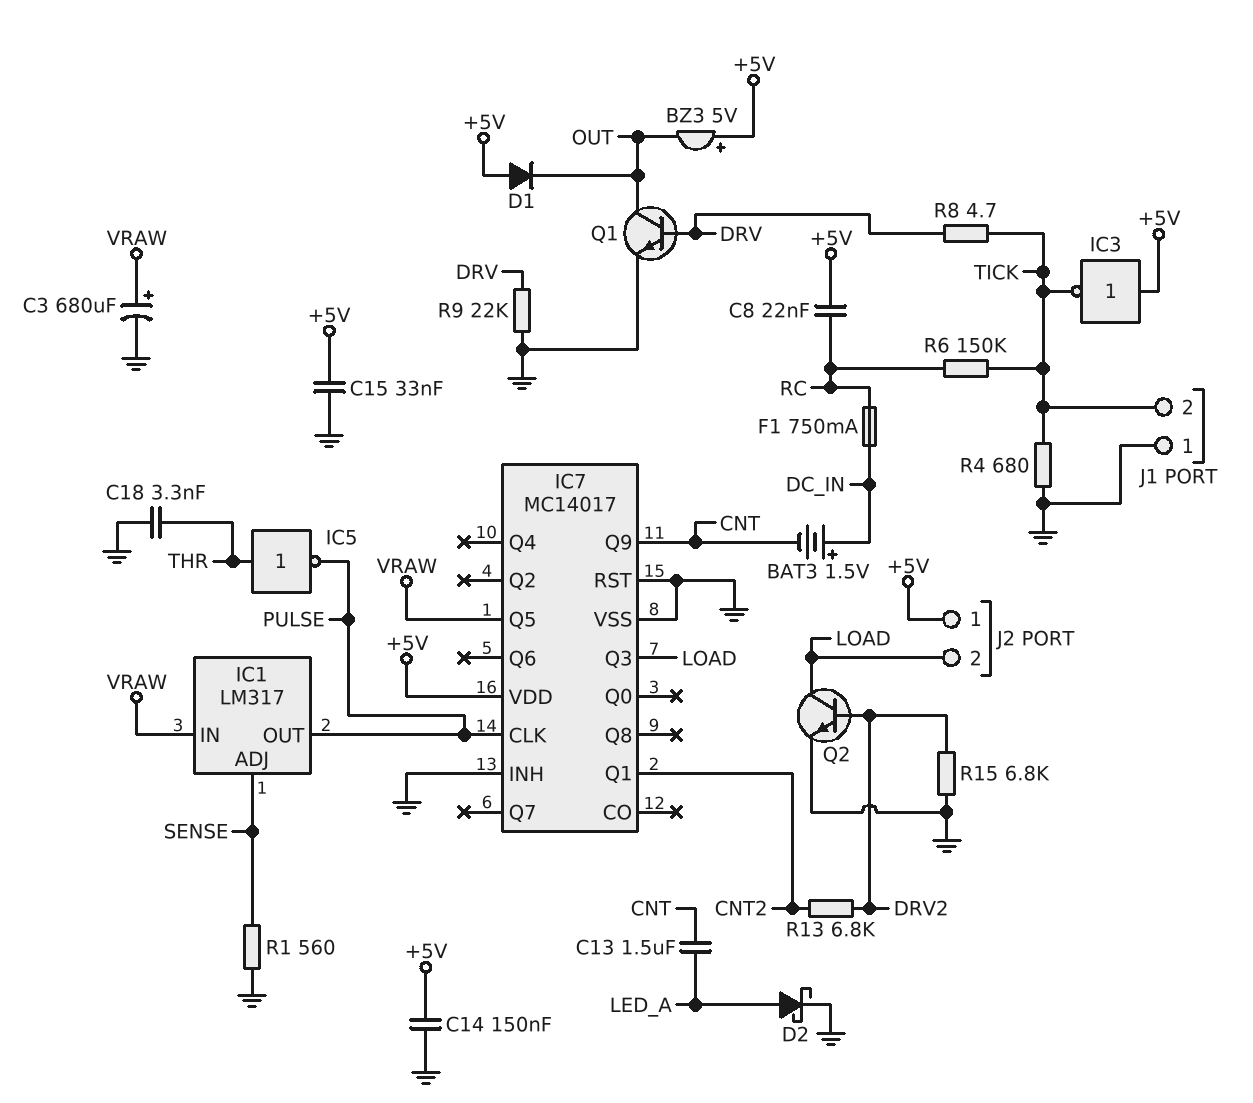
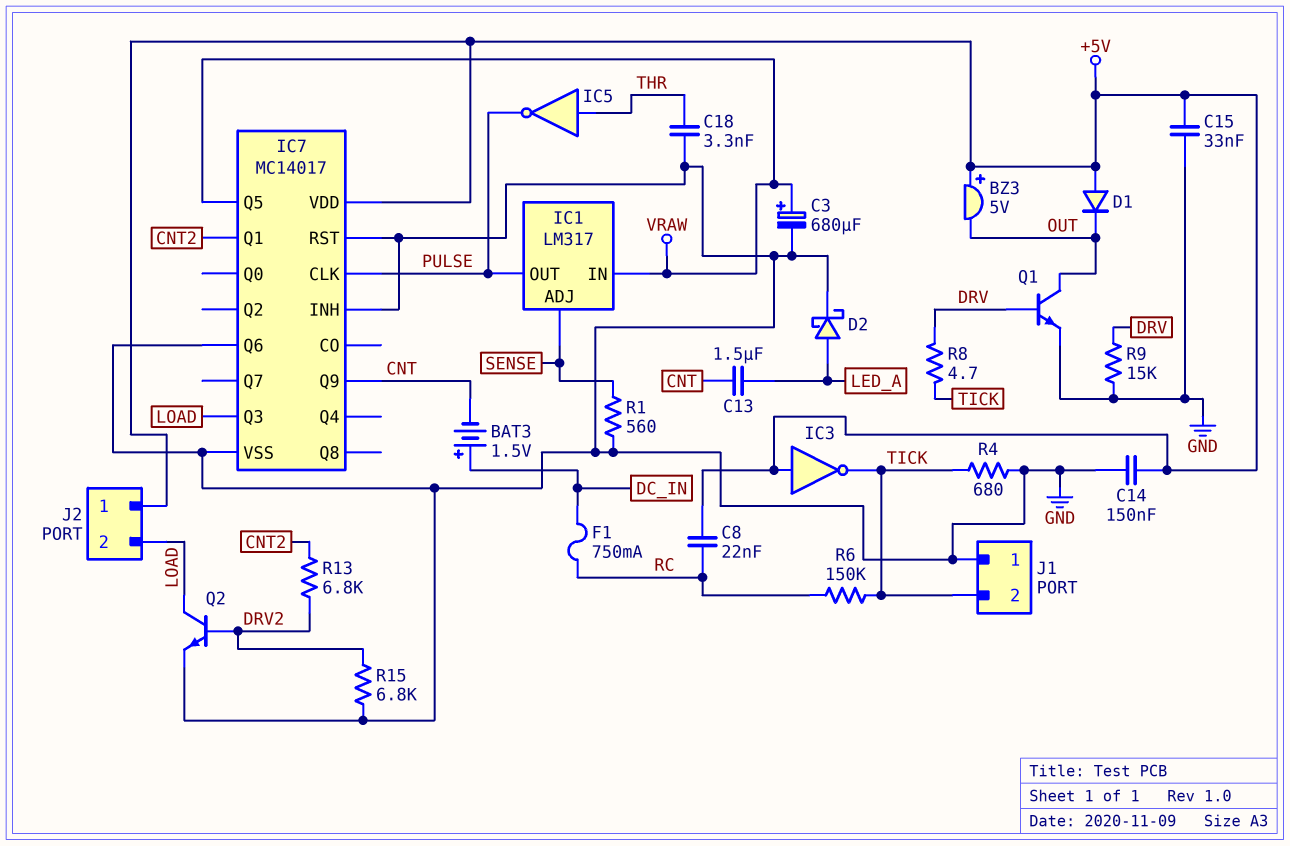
IC7 pin Q6: none -> GND
R9: 22k (DRV, GND) -> 15k (DRV, GND)

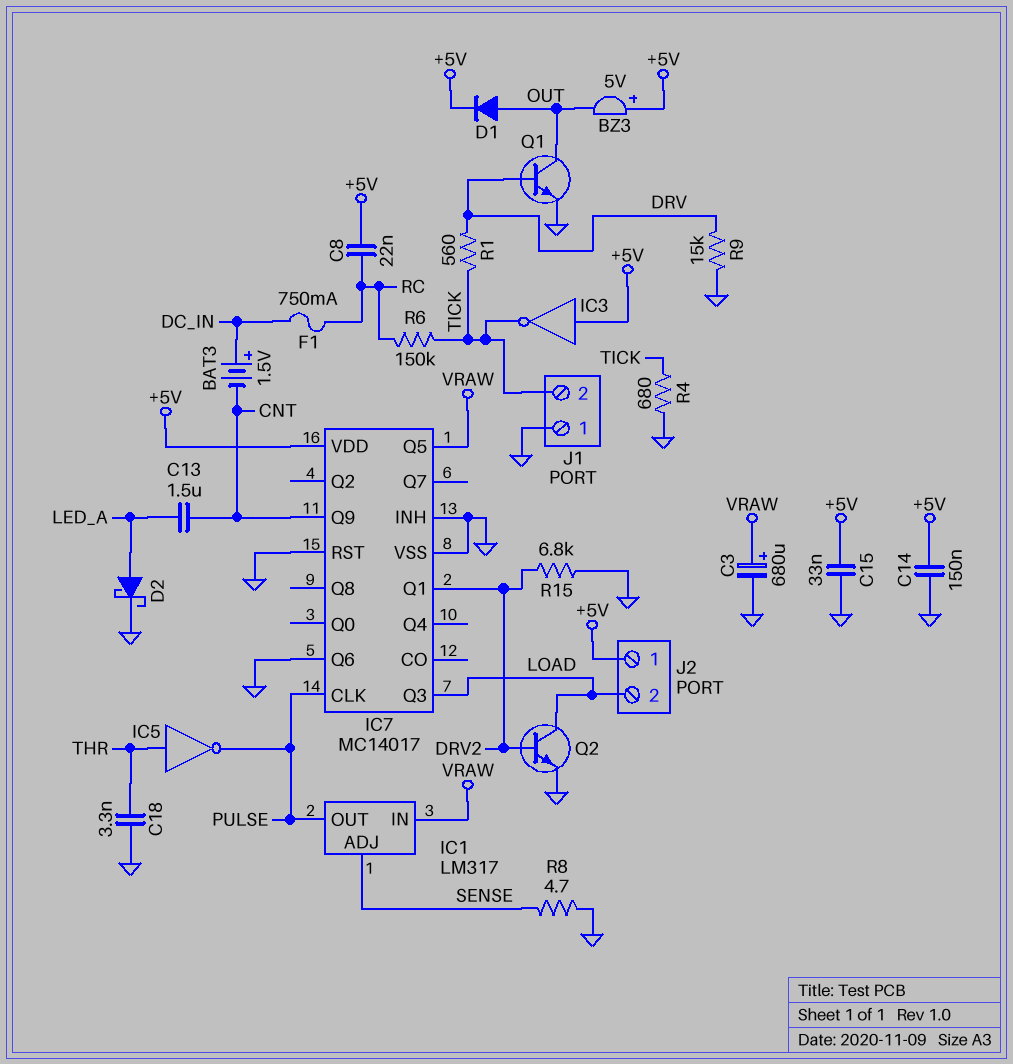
D1: diode (A +5V, K OUT) -> diode (A OUT, K +5V)
IC7 pin Q1: CNT2 -> DRV2
R1: 560 (GND, SENSE) -> 560 (DRV, TICK)
R8: 4.7 (DRV, TICK) -> 4.7 (GND, SENSE)
R13: 6.8k (CNT2, DRV2) -> none

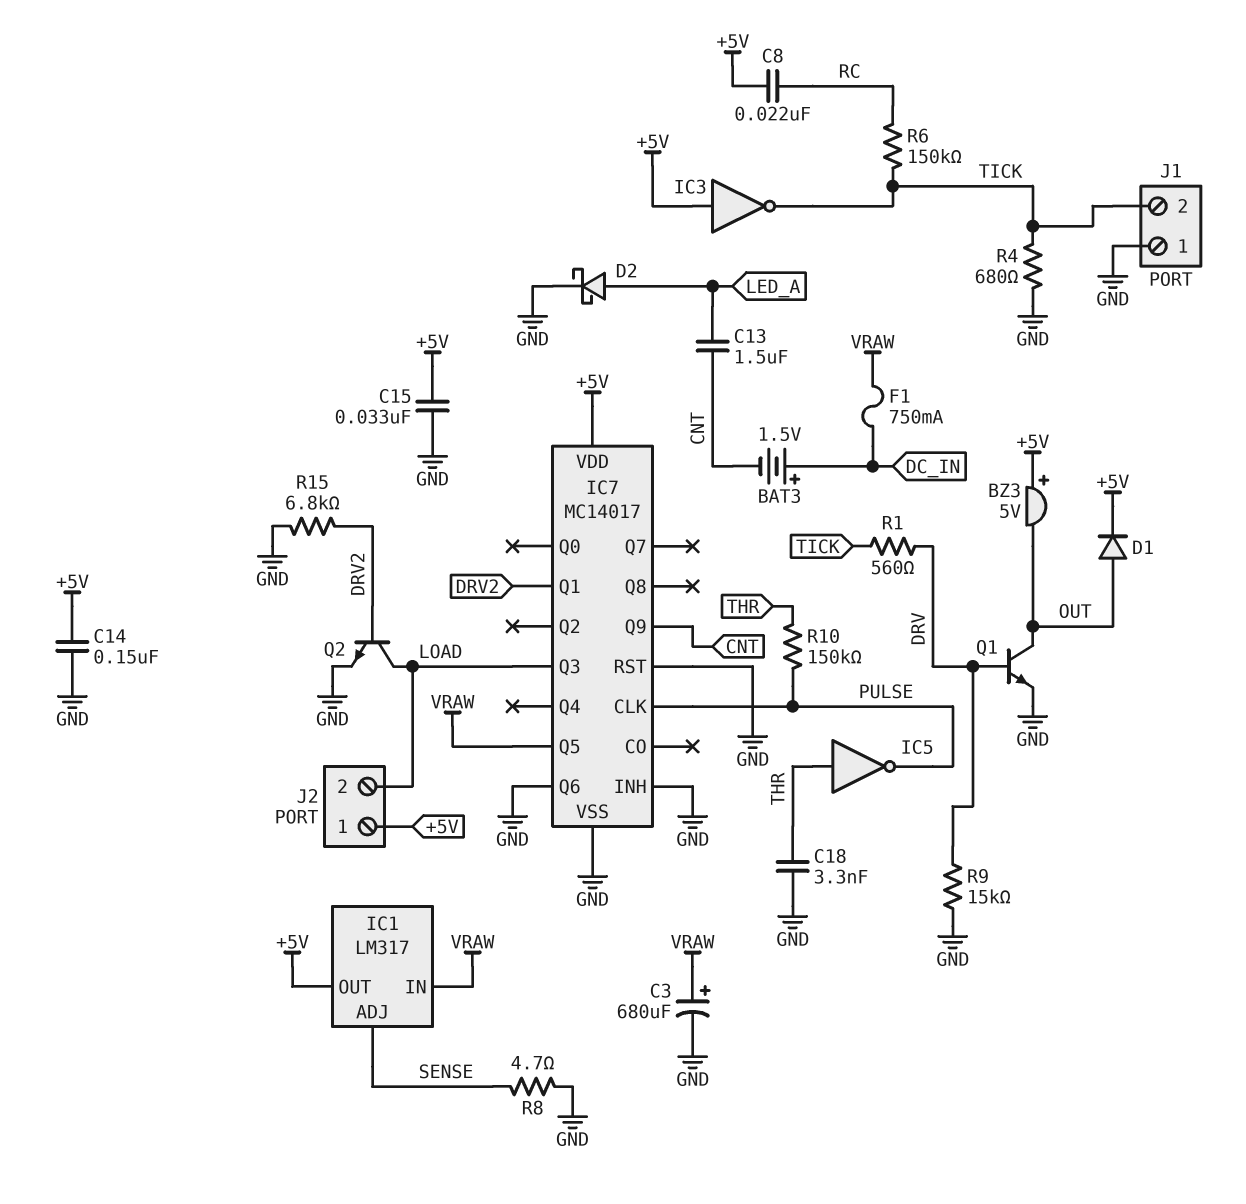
F1: 750mA (DC_IN, RC) -> 750mA (DC_IN, VRAW)
IC1 pin OUT: PULSE -> +5V
R10: none -> 150k (PULSE, THR)

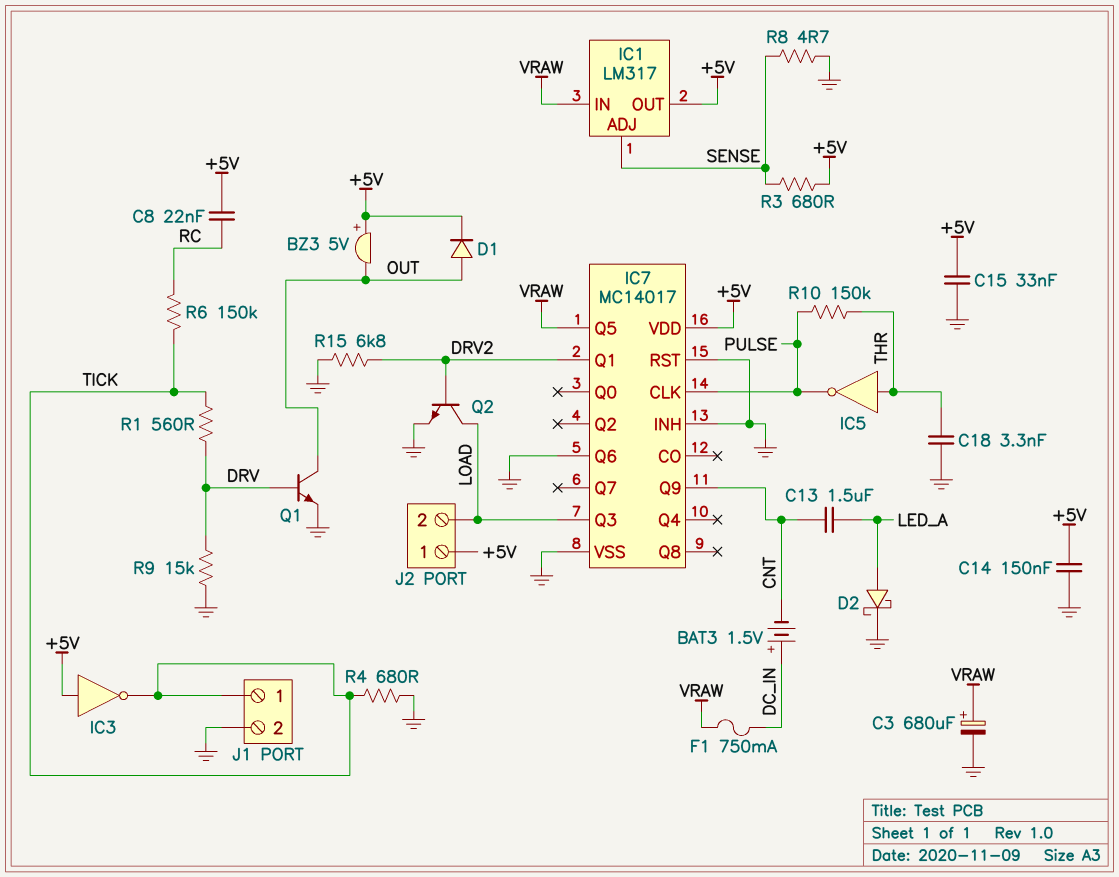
J1 pin 1: GND -> TICK
J1 pin 2: TICK -> GND
R3: none -> 680 (+5V, SENSE)

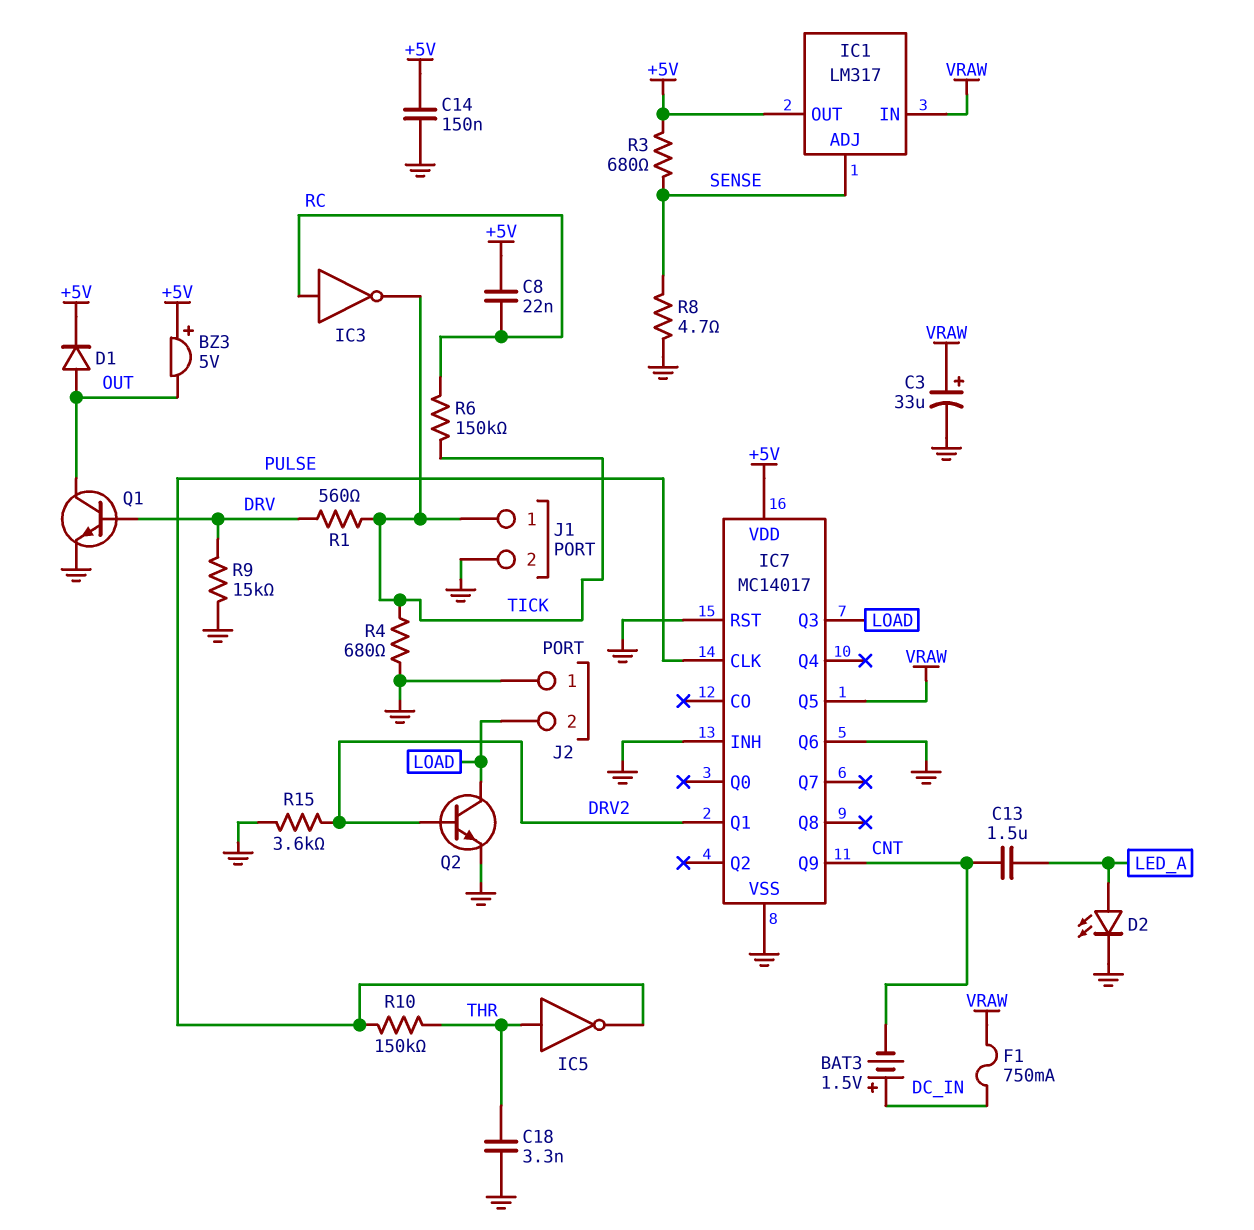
C3: 680uF (plus VRAW, minus GND) -> 33uF (plus VRAW, minus GND)
C15: 33nF (+5V, GND) -> none
D2: schottky (A LED_A, K GND) -> LED (A LED_A, K GND)
IC3: NOT (in +5V, out TICK) -> NOT (in RC, out TICK)
J2 pin 1: +5V -> GND
R15: 6.8k (DRV2, GND) -> 3.6k (DRV2, GND)

